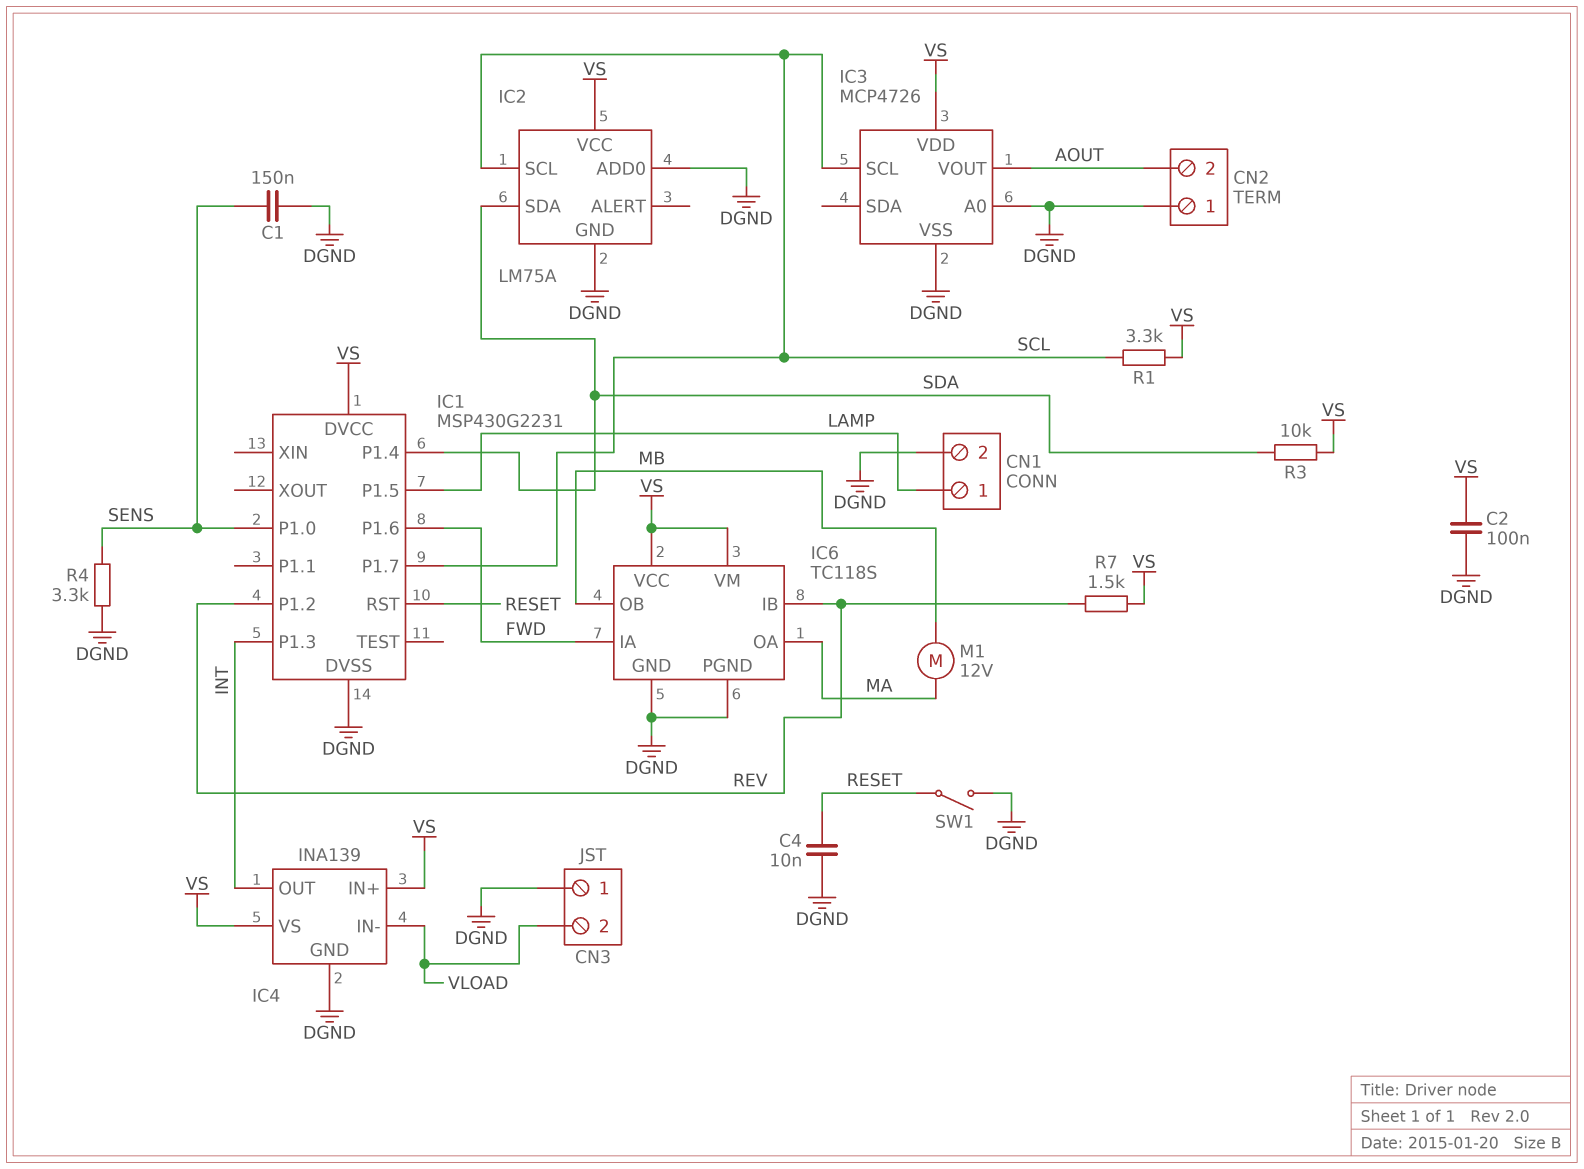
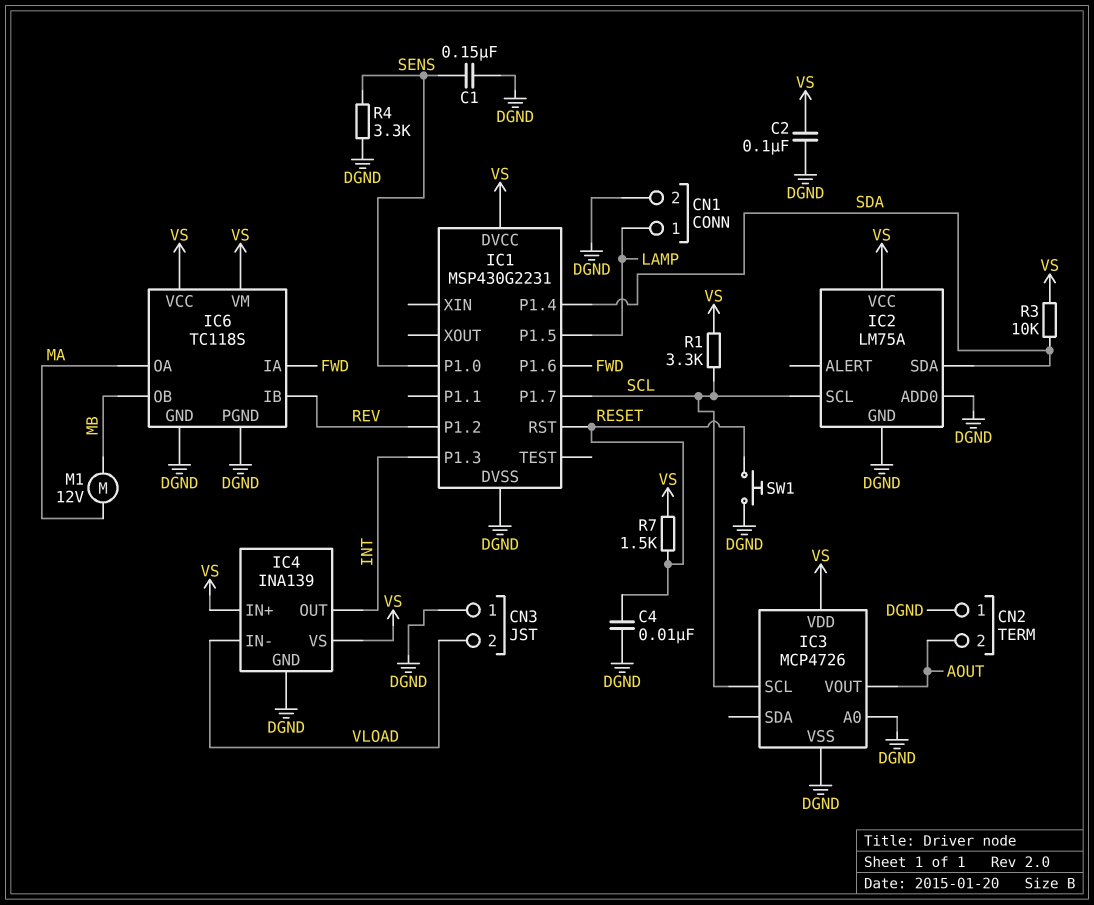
R7: 1.5k (REV, VS) -> 1.5k (RESET, VS)
SW1: switch (DGND, RESET) -> button (DGND, RESET)

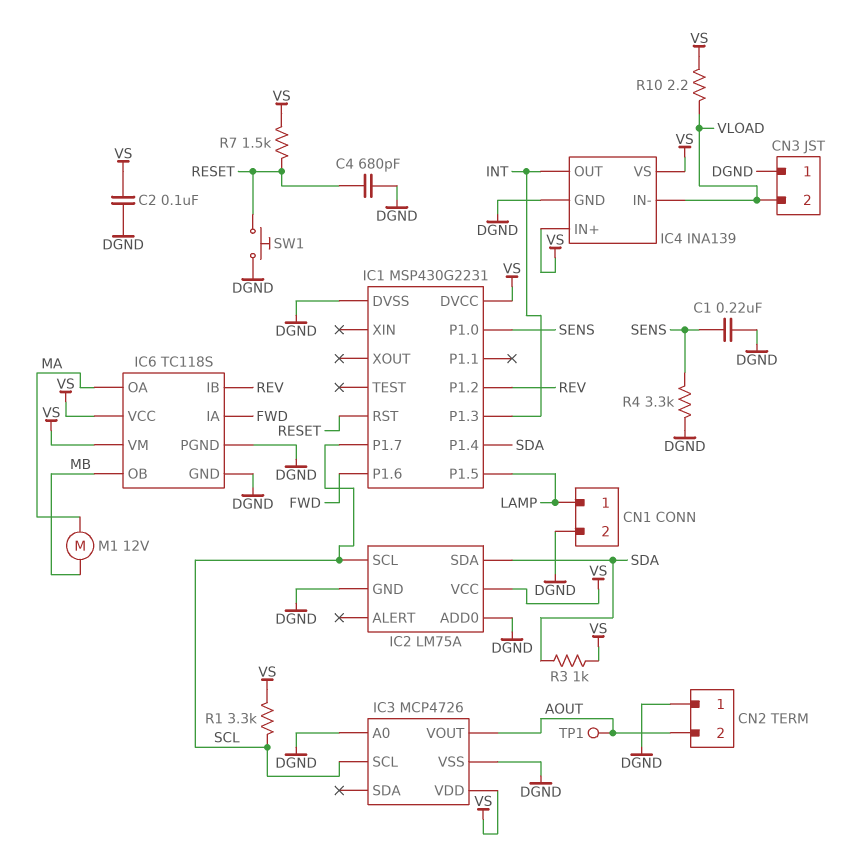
C1: 150nF (DGND, SENS) -> 220nF (DGND, SENS)
C4: 10nF (DGND, RESET) -> 680pF (DGND, RESET)
R3: 10k (SDA, VS) -> 1k (SDA, VS)
R10: none -> 2.2 (VLOAD, VS)
TP1: none -> test point (AOUT)

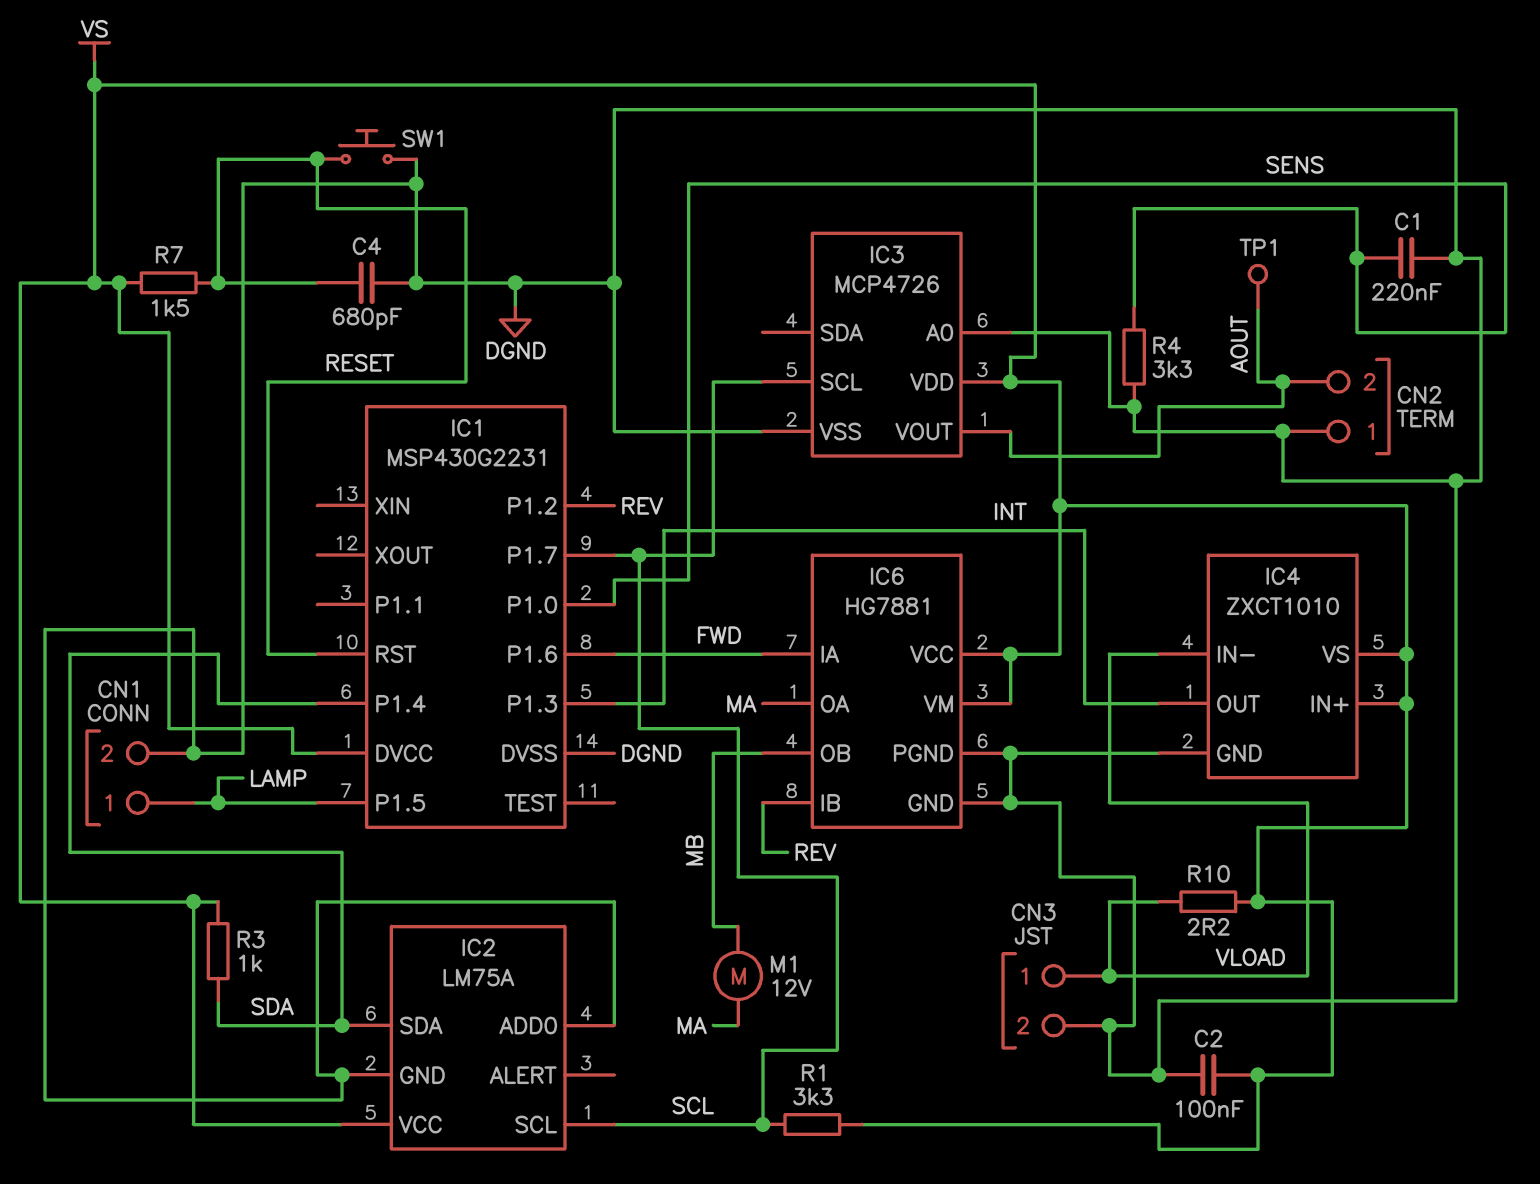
CN3 pin 1: DGND -> VLOAD
CN3 pin 2: VLOAD -> DGND
IC4: INA139 -> ZXCT1010
IC6: TC118S -> HG7881

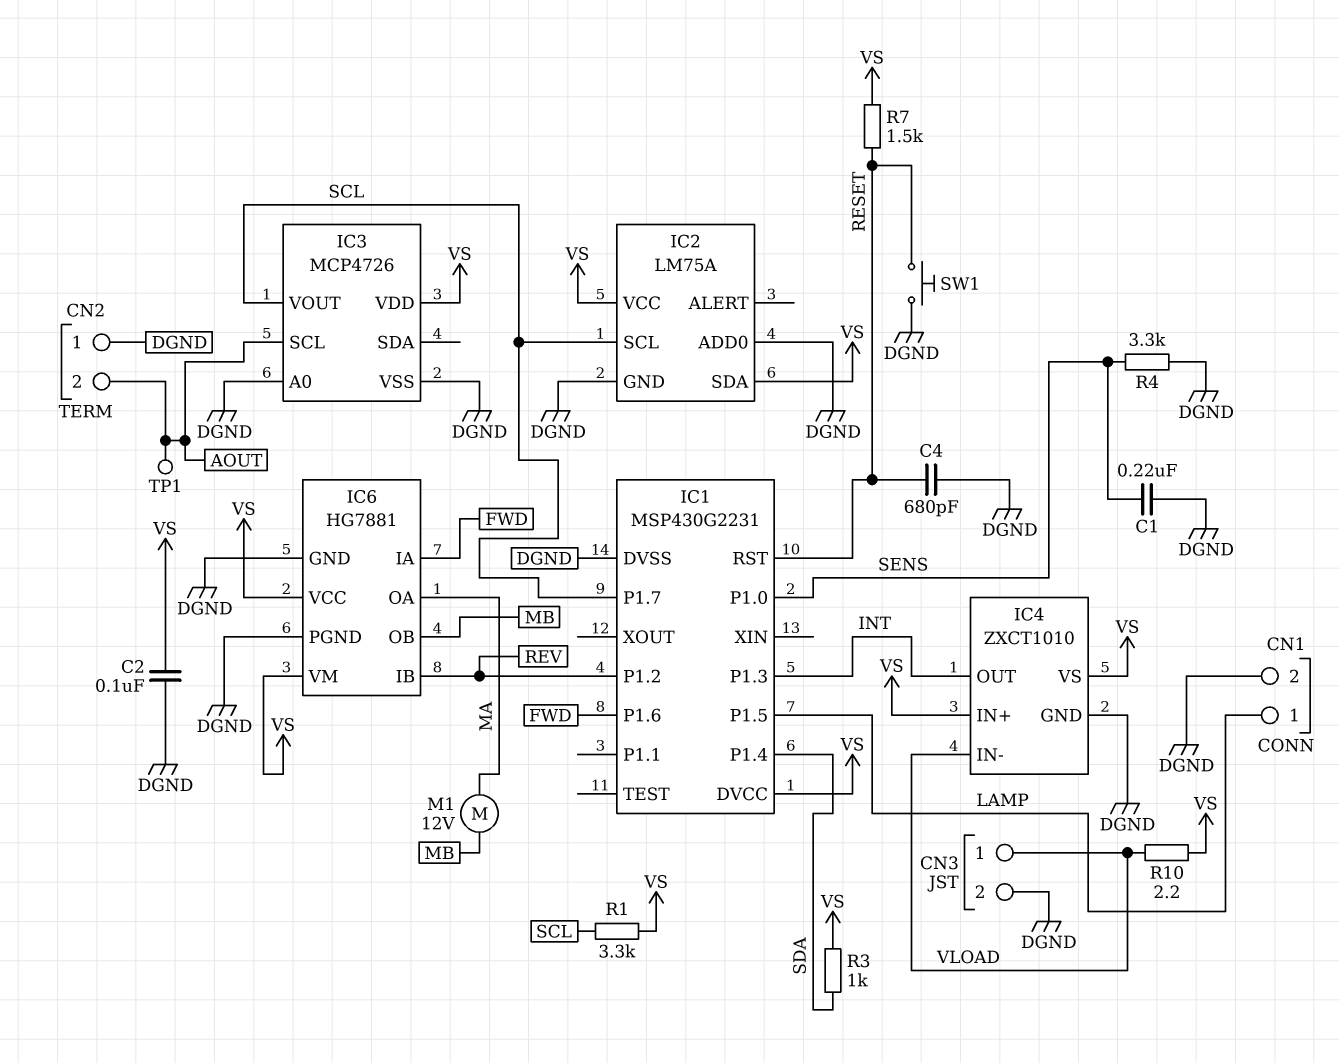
IC2 pin SDA: SDA -> VS
IC3 pin SCL: SCL -> AOUT
IC3 pin VOUT: AOUT -> SCL

